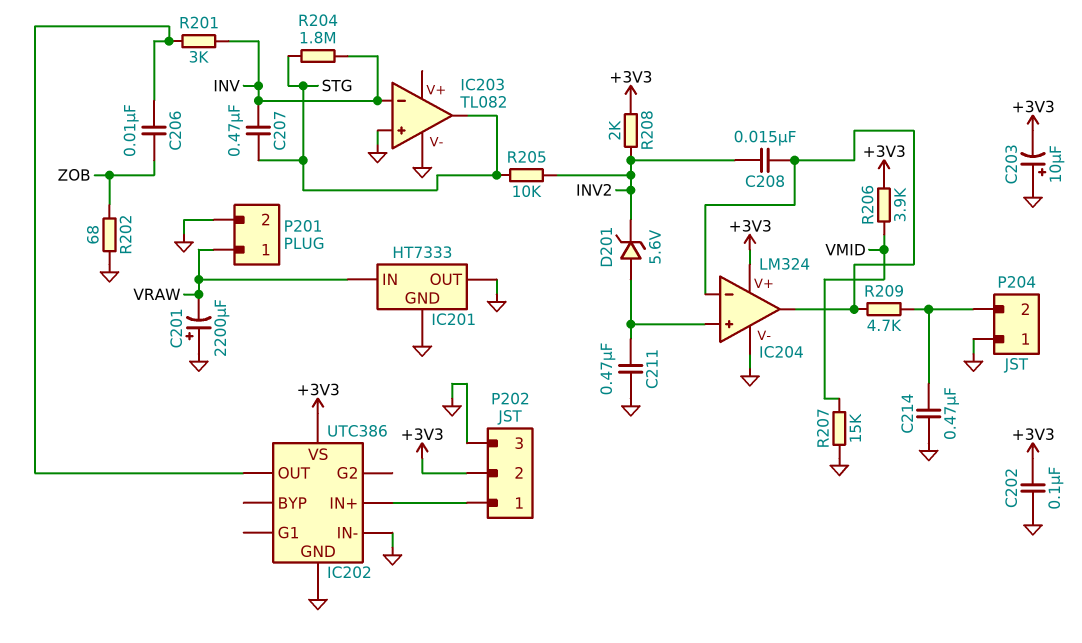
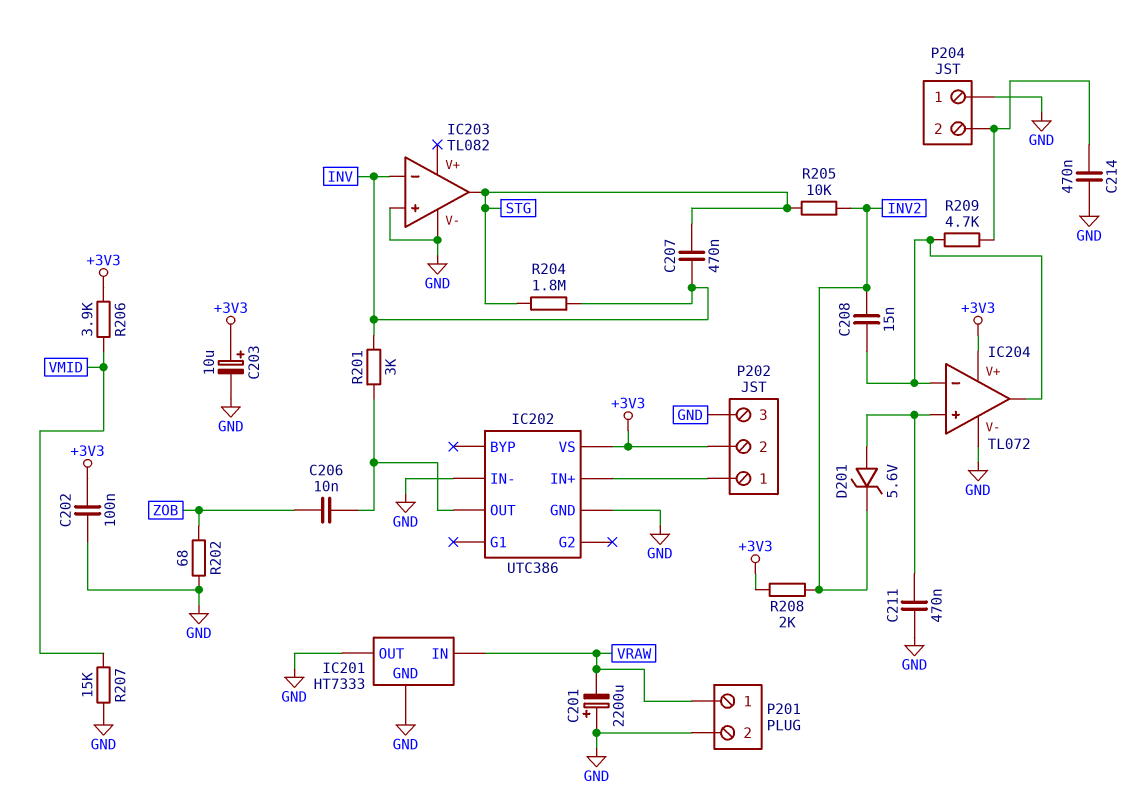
C203: 10uF (plus GND, minus +3V3) -> 10uF (plus +3V3, minus GND)
IC204: LM324 -> TL072

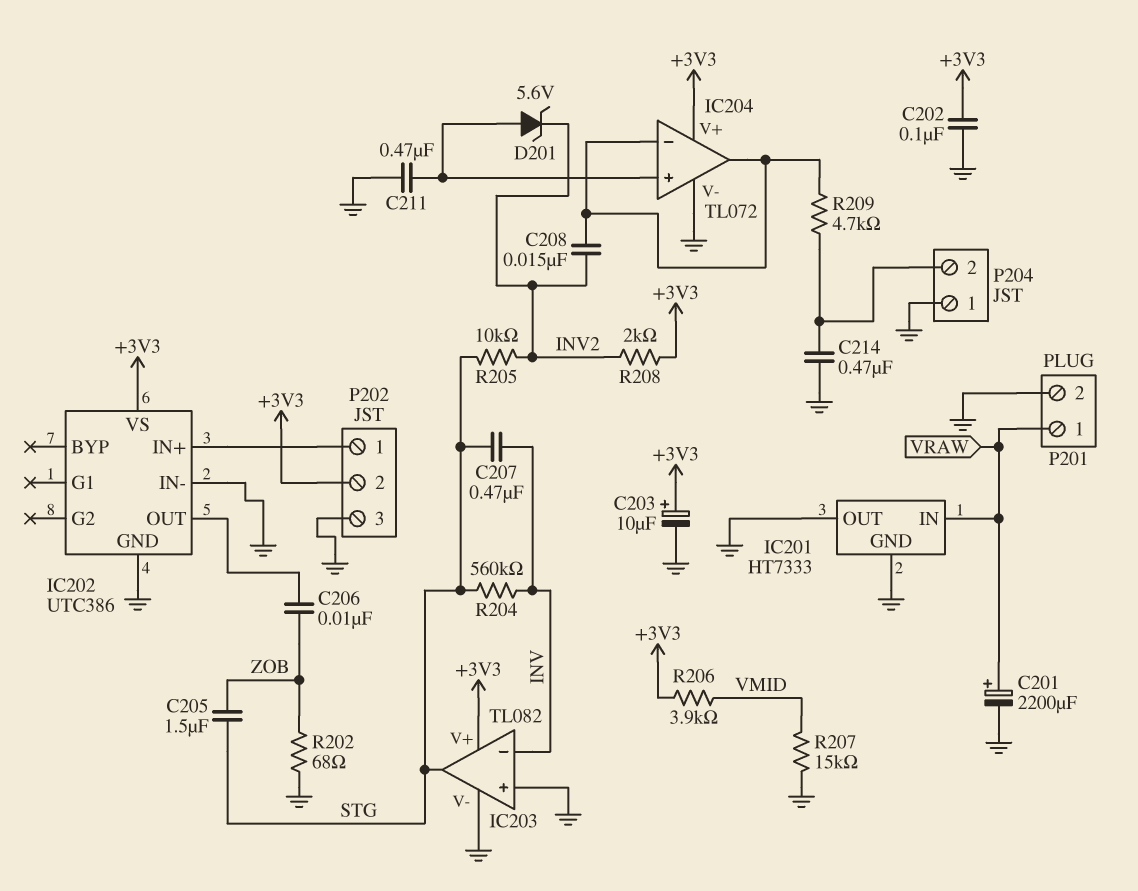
C201: 2200uF (plus GND, minus VRAW) -> 2200uF (plus VRAW, minus GND)
C205: none -> 1.5uF (STG, ZOB)
IC203 pin V+: none -> +3V3
R201: 3k (IC202/OUT, INV) -> none
R204: 1.8M (INV, STG) -> 560k (INV, STG)

